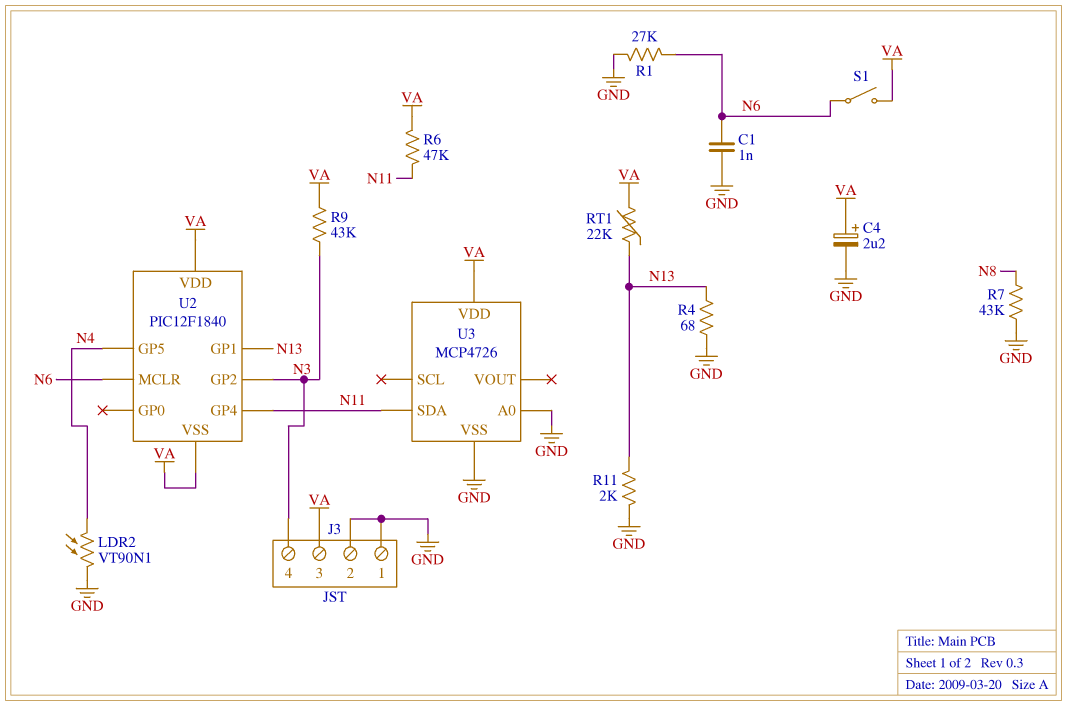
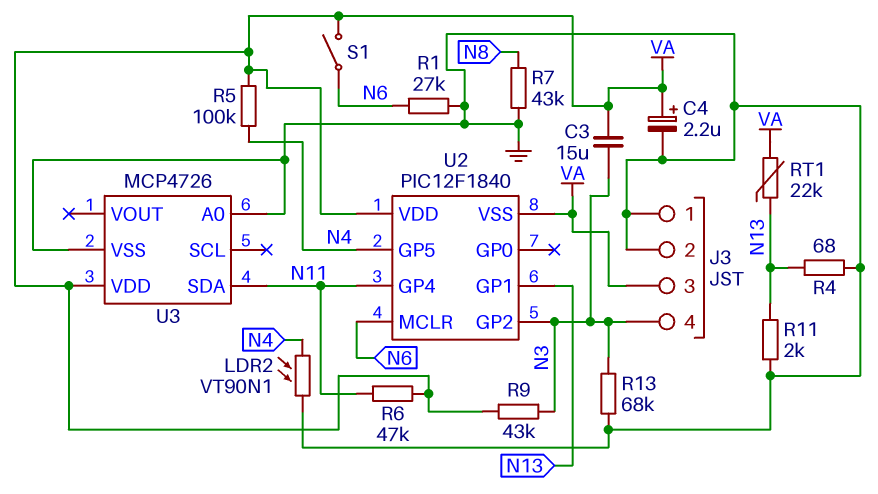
C1: 1nF (GND, N6) -> none
C3: none -> 15uF (N3, VA)
R5: none -> 100k (N4, VA)
R13: none -> 68k (GND, N3)

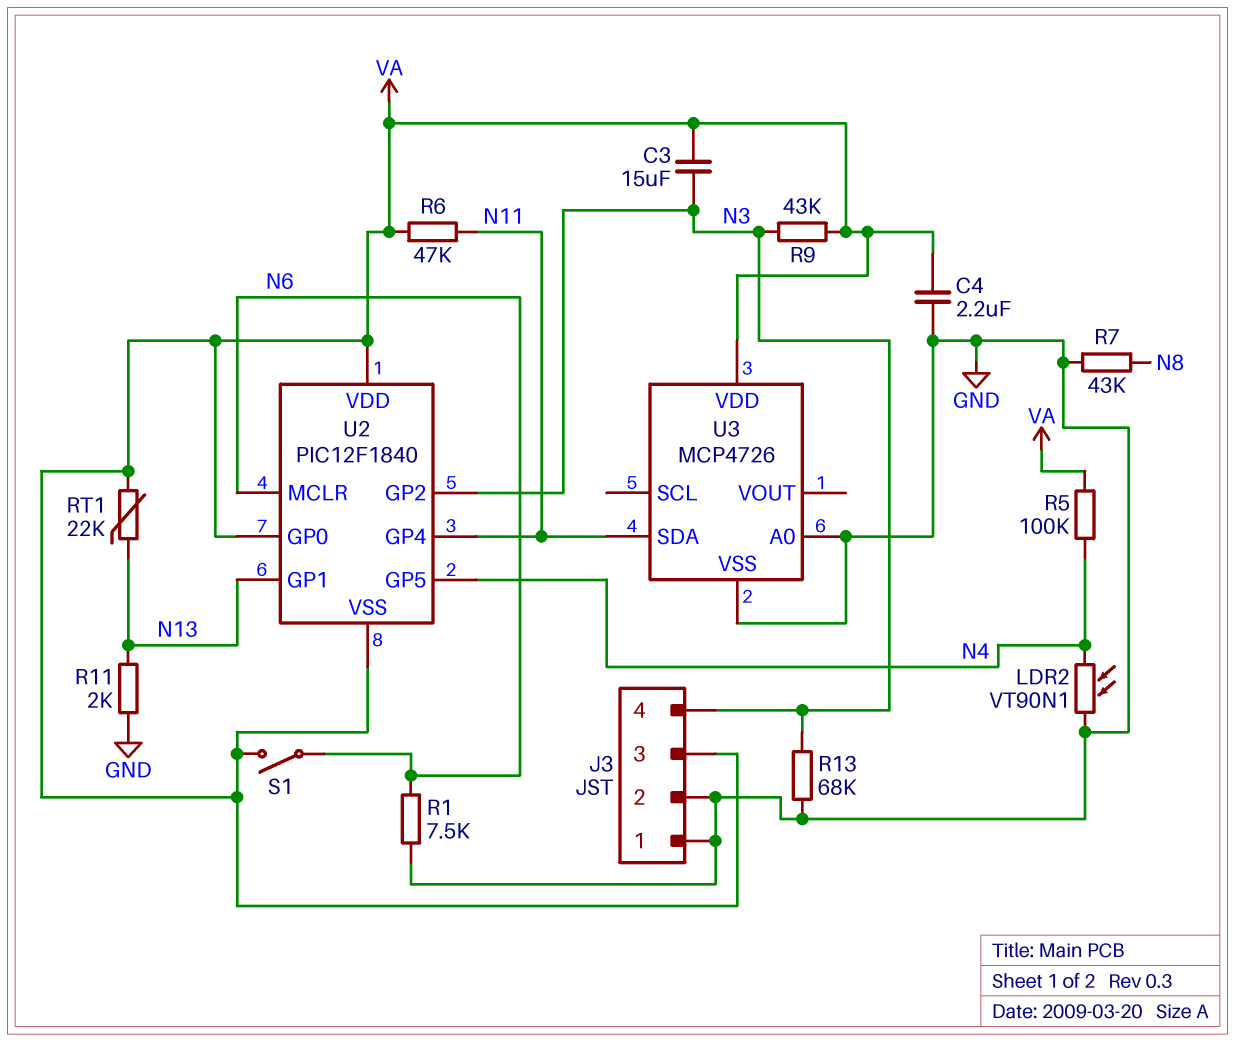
C4: 2.2uF (plus VA, minus GND) -> 2.2uF (GND, VA)
R1: 27k (GND, N6) -> 7.5k (GND, N6)
R4: 68 (GND, N13) -> none
U2 pin GP0: none -> VA

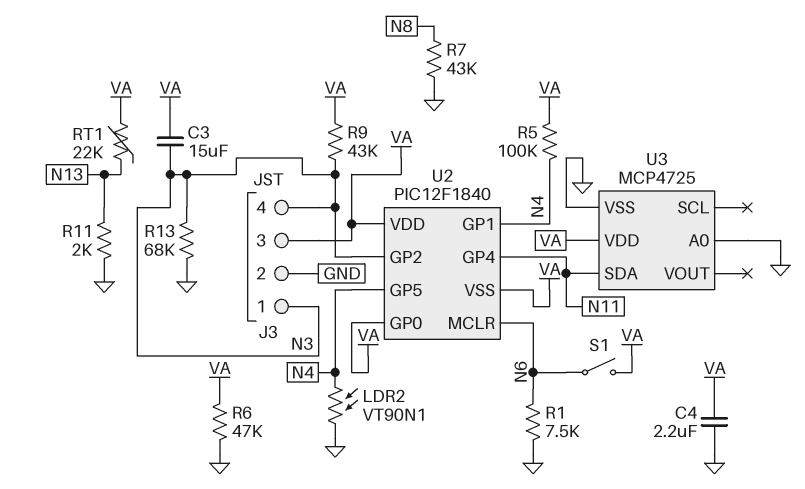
J3 pin 1: GND -> N3
R6: 47k (N11, VA) -> 47k (GND, VA)
U2 pin GP1: N13 -> N4
U3: MCP4726 -> MCP4725

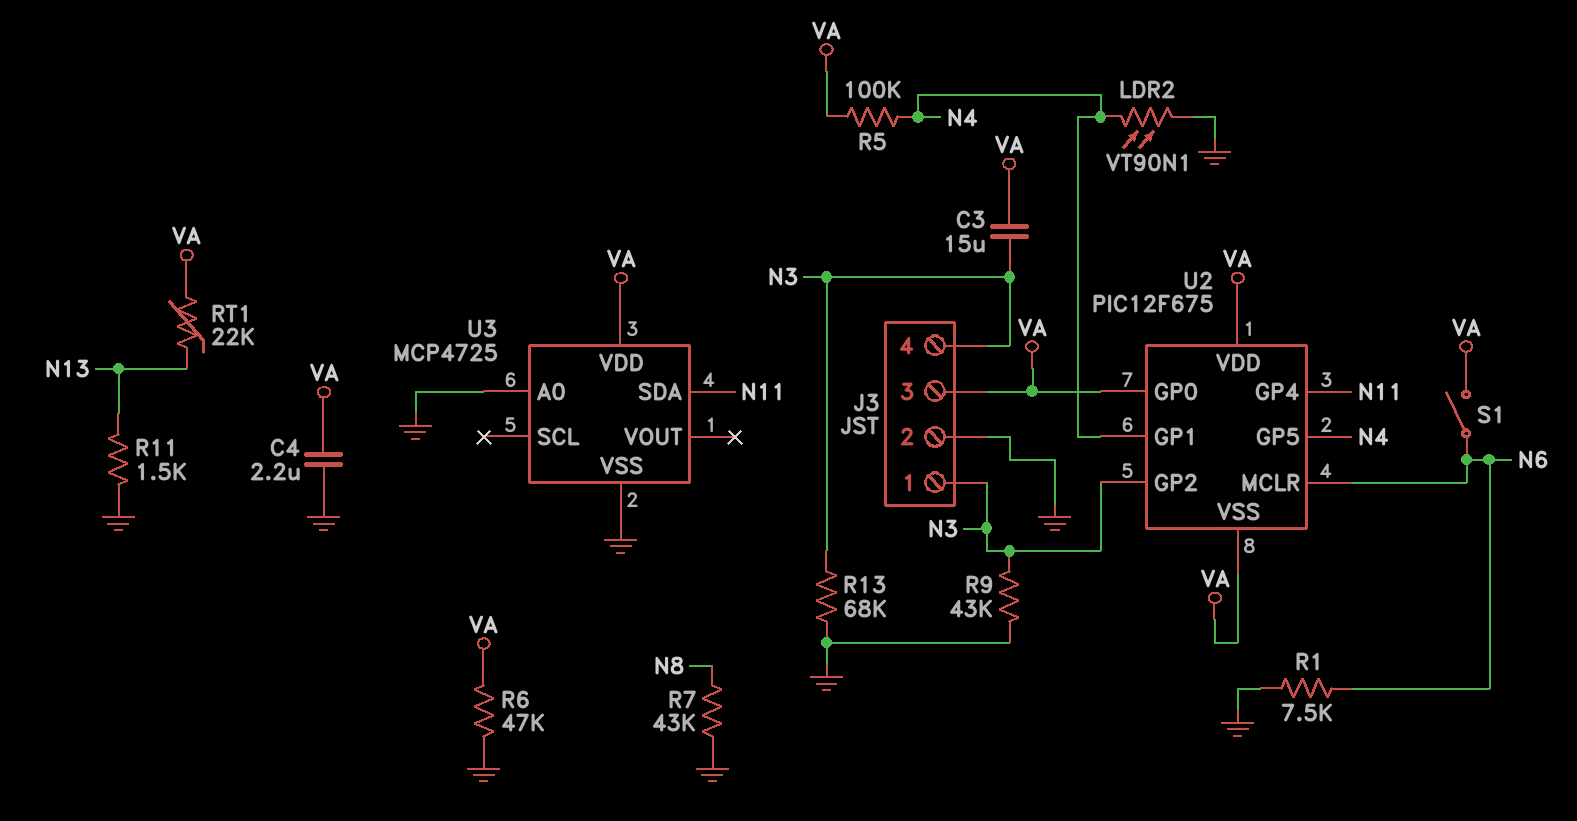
R9: 43k (N3, VA) -> 43k (GND, N3)
R11: 2k (GND, N13) -> 1.5k (GND, N13)
U2: PIC12F1840 -> PIC12F675

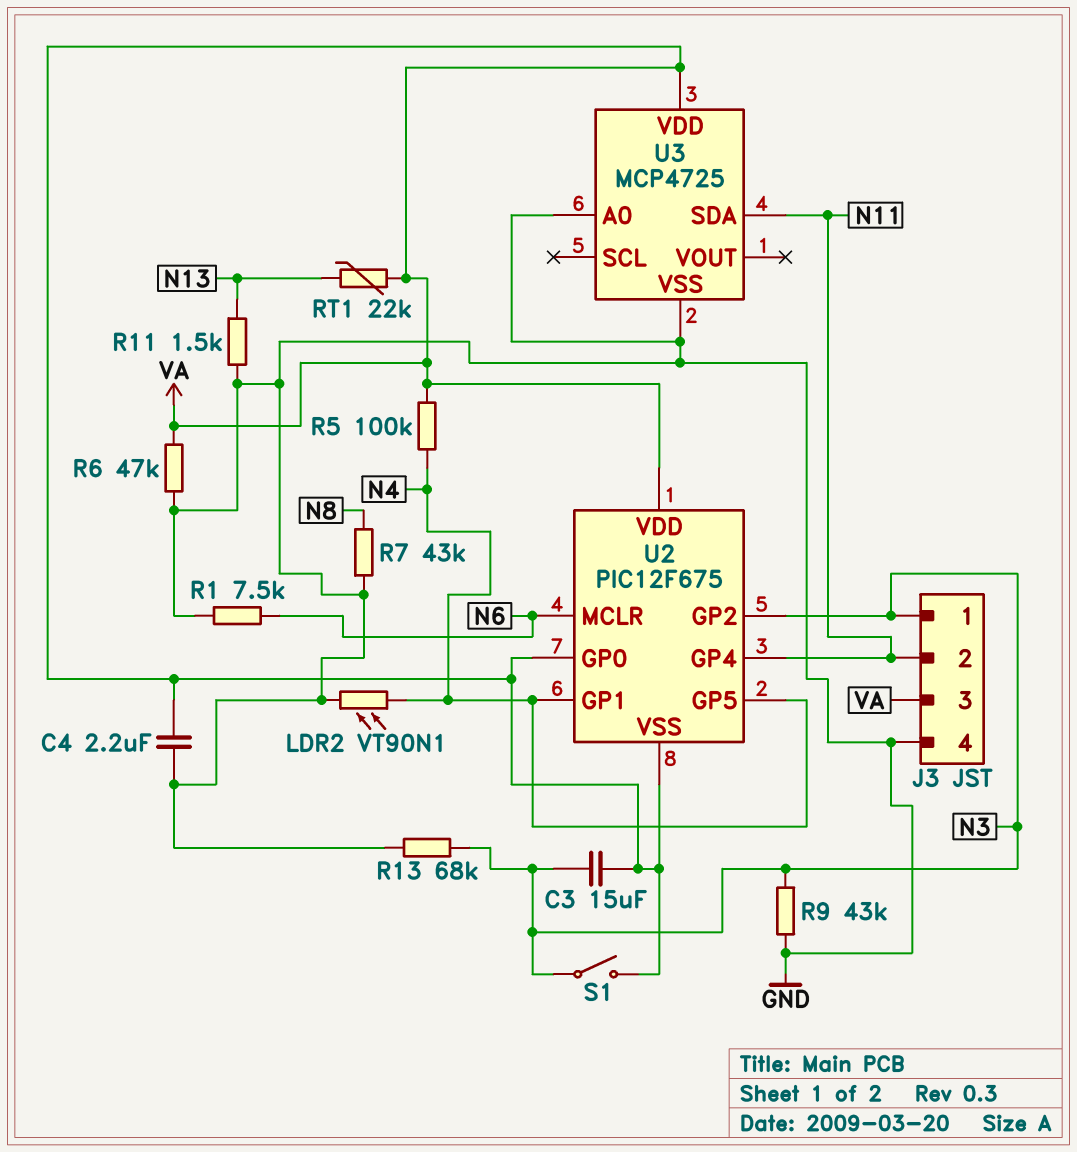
J3 pin 2: GND -> N11
J3 pin 4: N3 -> GND
S1: switch (N6, VA) -> switch (N3, VA)

